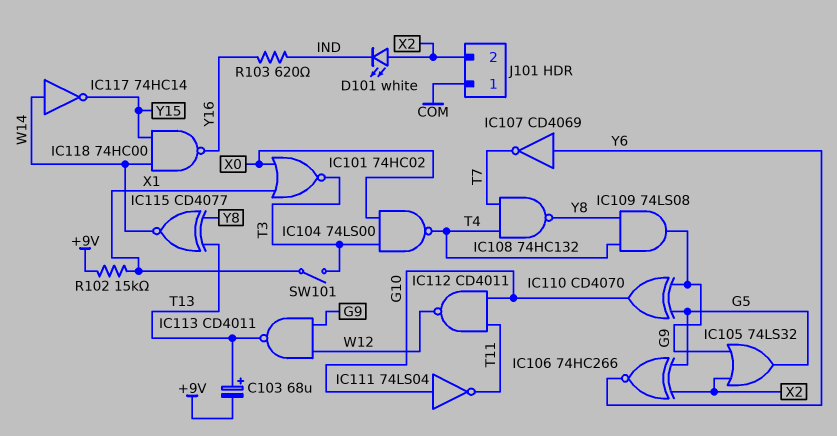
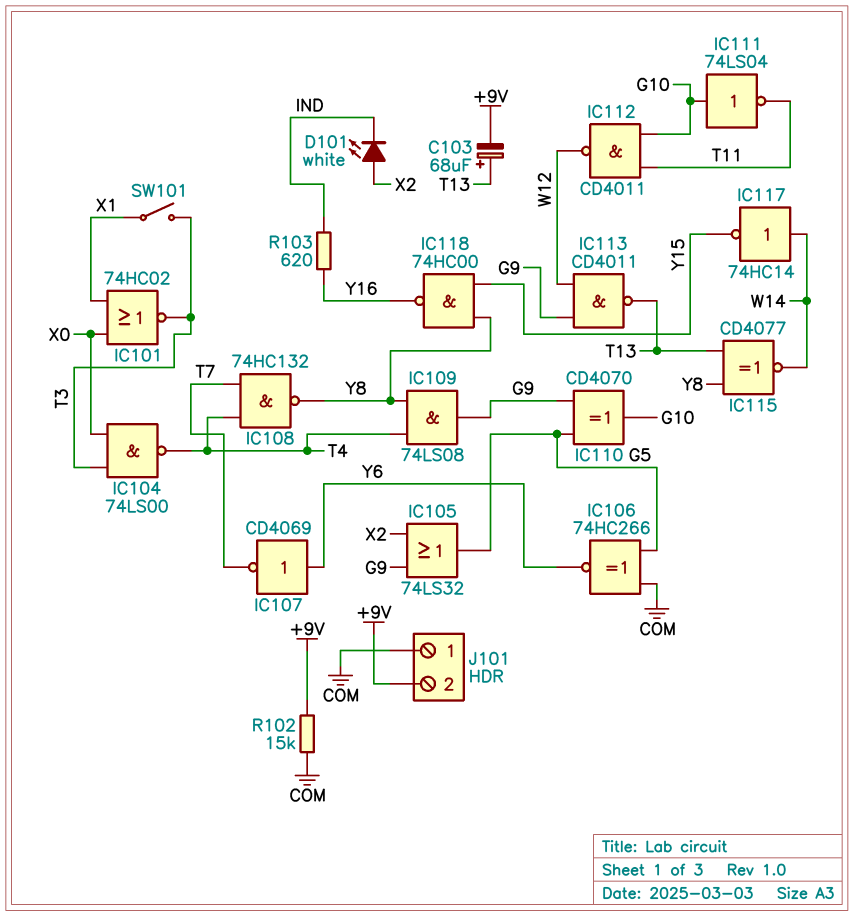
IC106: XNOR 74HC266 (in G5, in X2, out Y6) -> XNOR 74HC266 (in COM, in G5, out Y6)
IC118: NAND 74HC00 (in W14, in Y15, out Y16) -> NAND 74HC00 (in Y8, in Y15, out Y16)
J101 pin 2: X2 -> +9V
R102: 15k (+9V, X1) -> 15k (+9V, COM)

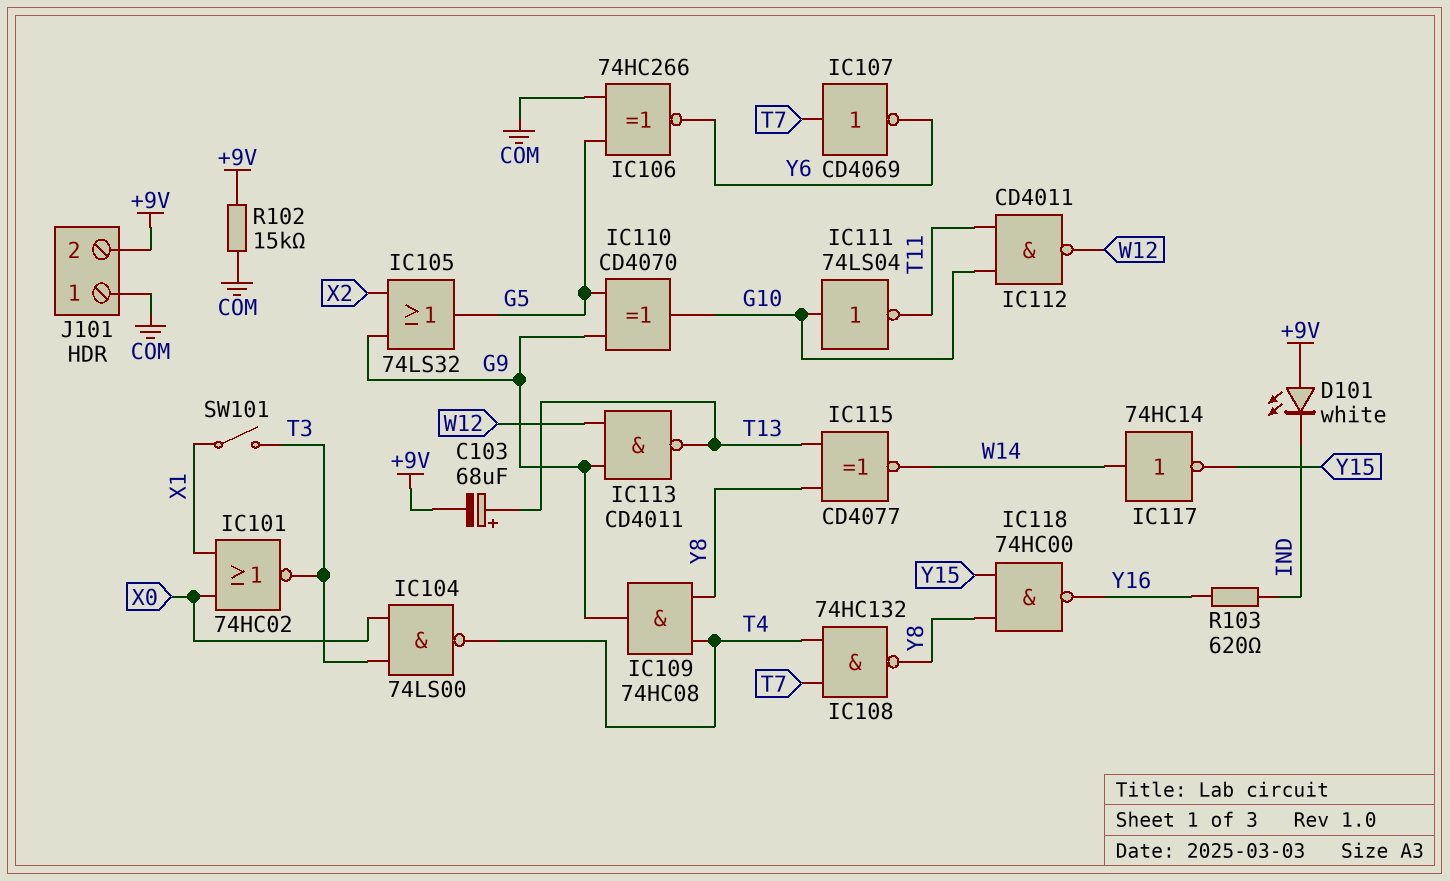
D101: LED white (A X2, K IND) -> LED white (A +9V, K IND)
IC107: NOT CD4069 (in Y6, out T7) -> NOT CD4069 (in T7, out Y6)
IC109: AND 74LS08 (in T4, in Y8, out G9) -> AND 74HC08 (in T4, in Y8, out G9)

